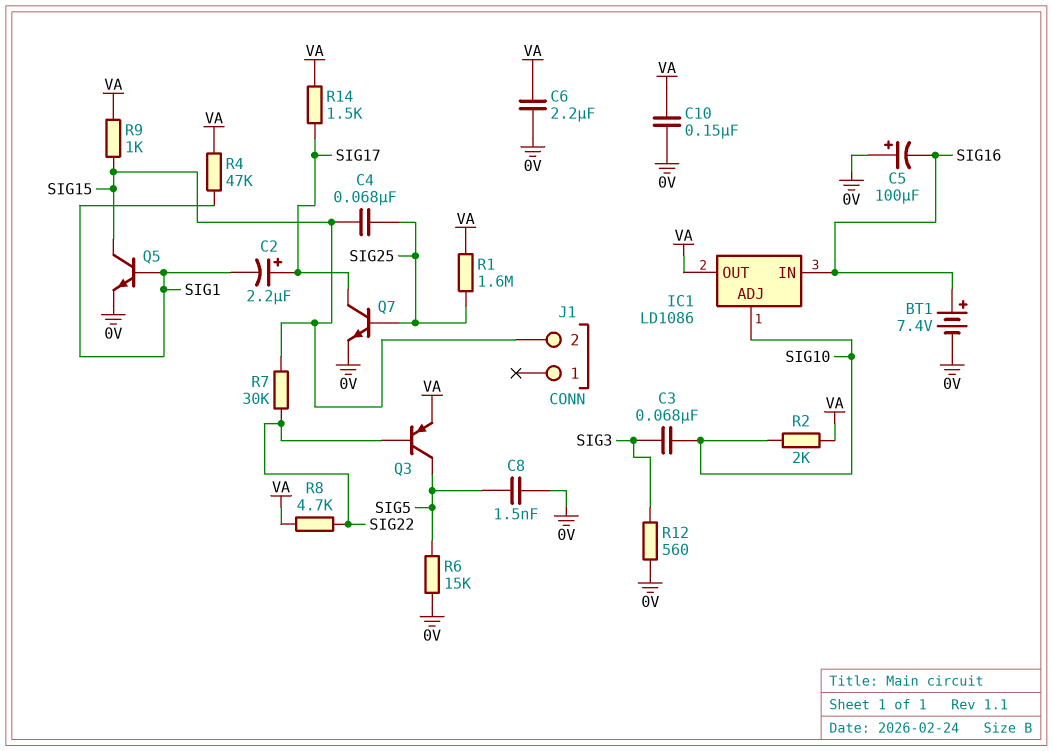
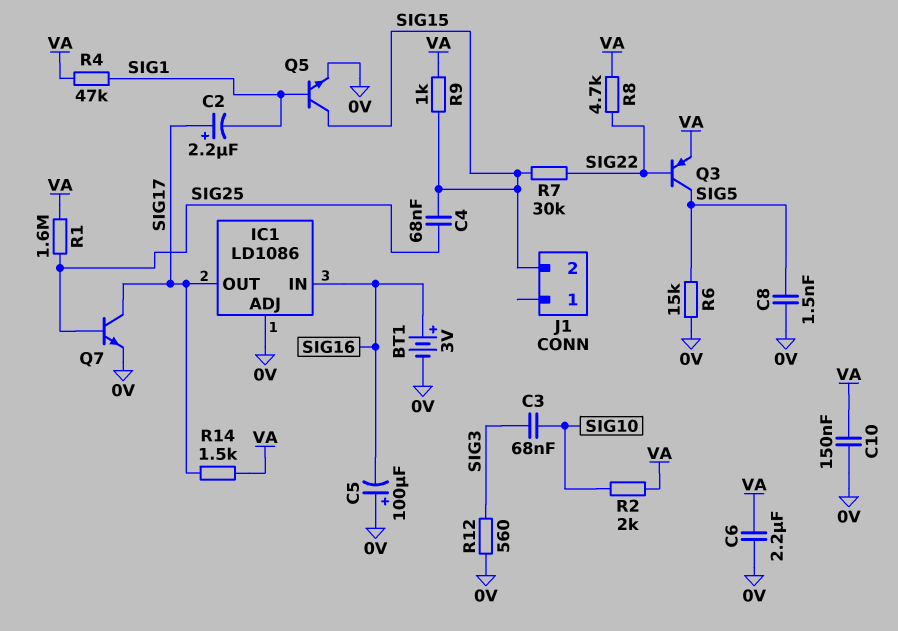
BT1: 7.4V (plus SIG16, minus 0V) -> 3V (plus SIG16, minus 0V)
IC1 pin ADJ: SIG10 -> 0V
IC1 pin OUT: VA -> SIG17

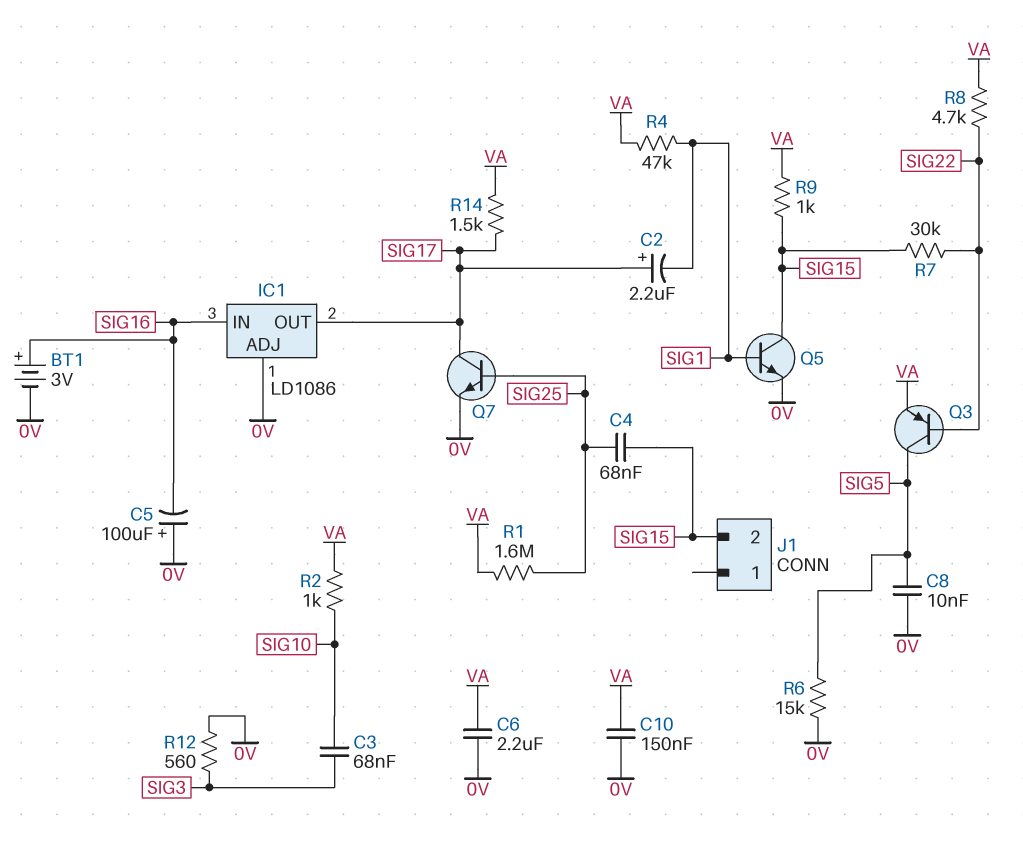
C8: 1.5nF (0V, SIG5) -> 10nF (0V, SIG5)
R2: 2k (SIG10, VA) -> 1k (SIG10, VA)

